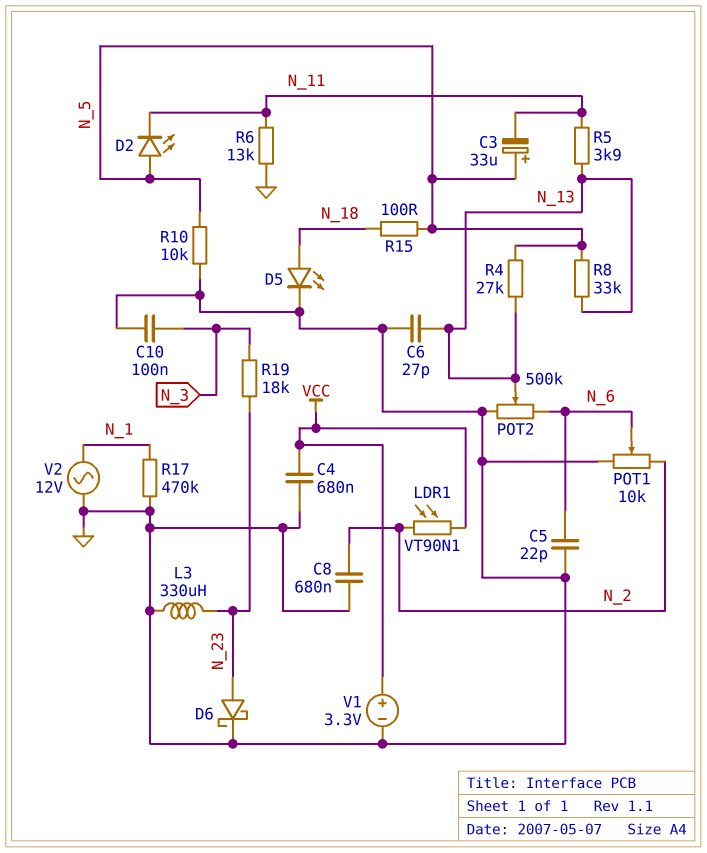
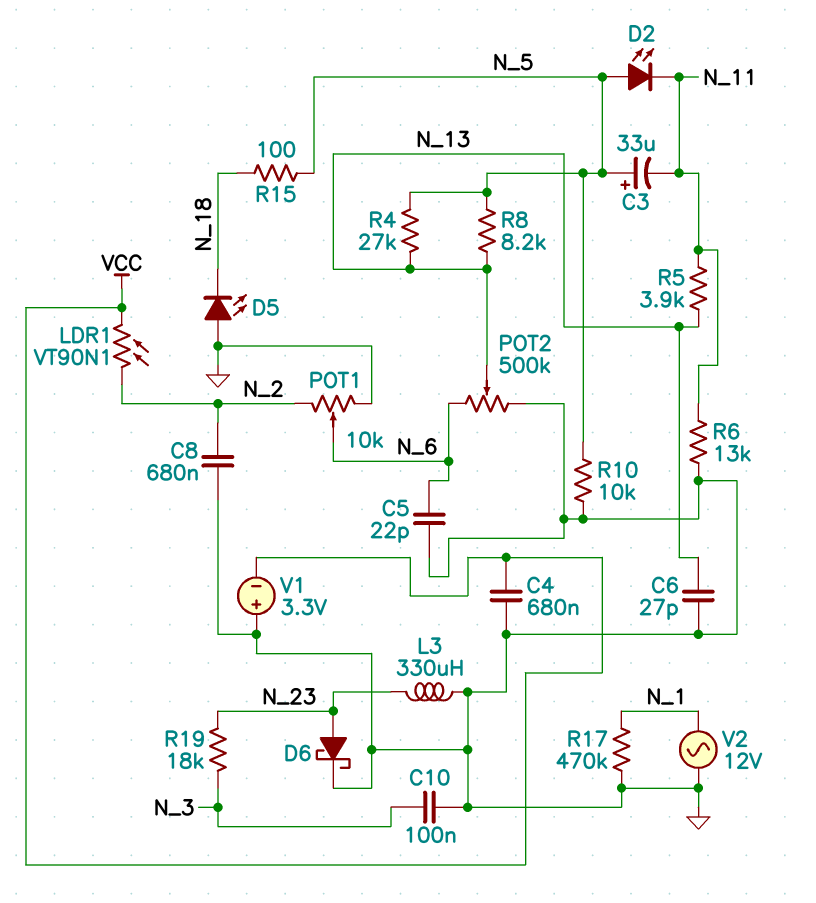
D5: LED (A N_18, K GND) -> LED (A GND, K N_18)
R8: 33k (N_5, N_13) -> 8.2k (N_5, N_13)
V1: 3.3V (plus VCC, minus GND) -> 3.3V (plus GND, minus VCC)

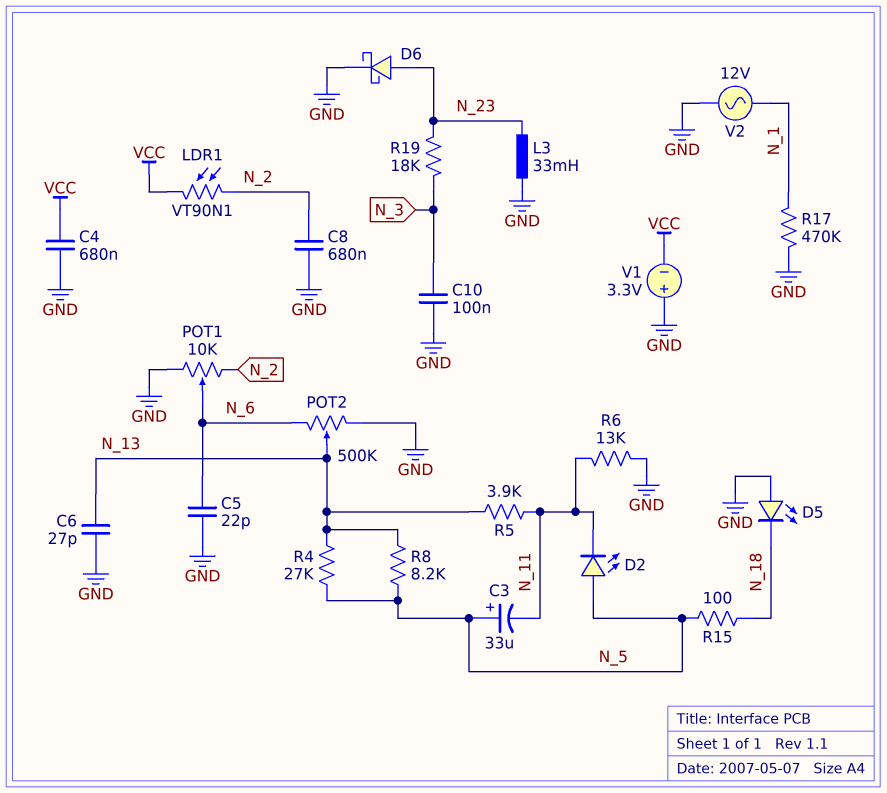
L3: 330uH (GND, N_23) -> 33mH (GND, N_23)
R10: 10k (GND, N_5) -> none

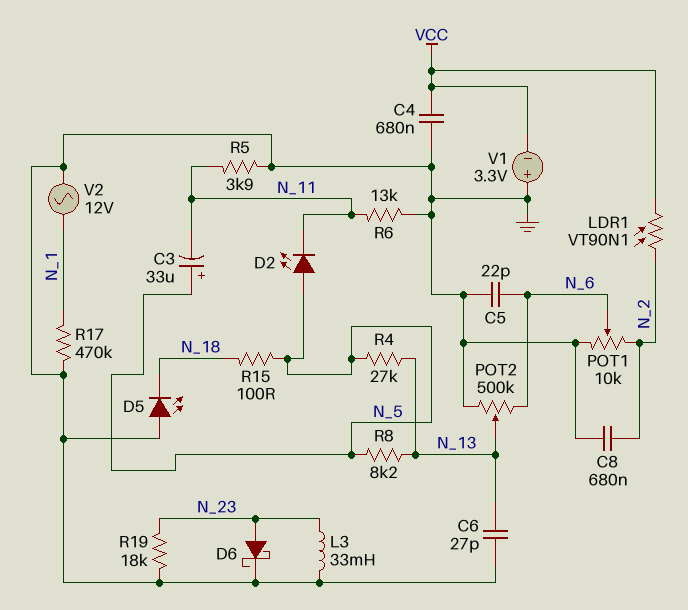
C10: 100nF (GND, N_3) -> none
R5: 3.9k (N_11, N_13) -> 3.9k (GND, N_11)
R19: 18k (N_3, N_23) -> 18k (GND, N_23)

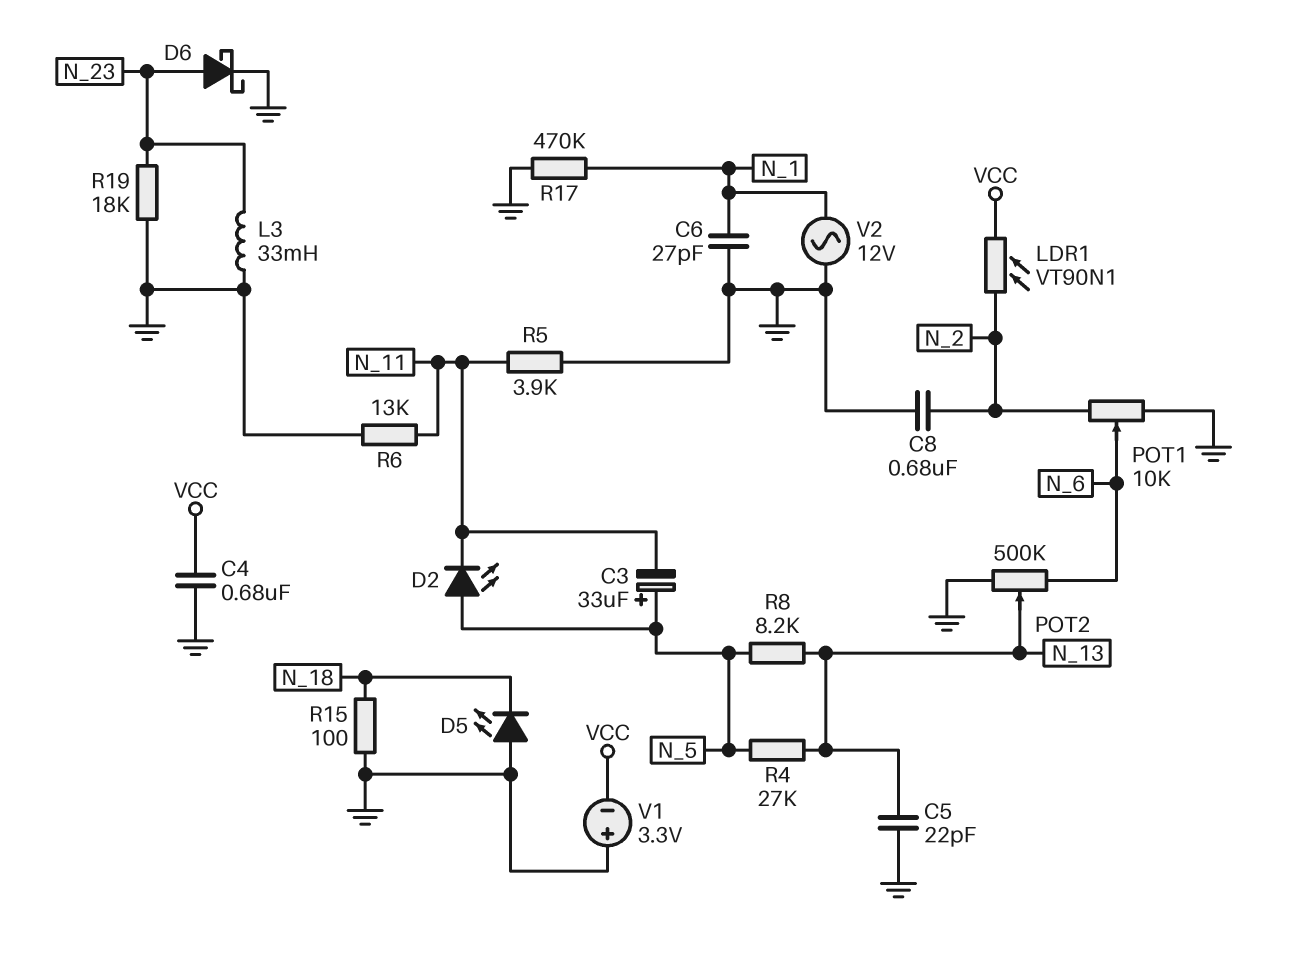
C5: 22pF (GND, N_6) -> 22pF (GND, N_13)
C6: 27pF (GND, N_13) -> 27pF (GND, N_1)
R15: 100 (N_5, N_18) -> 100 (GND, N_18)

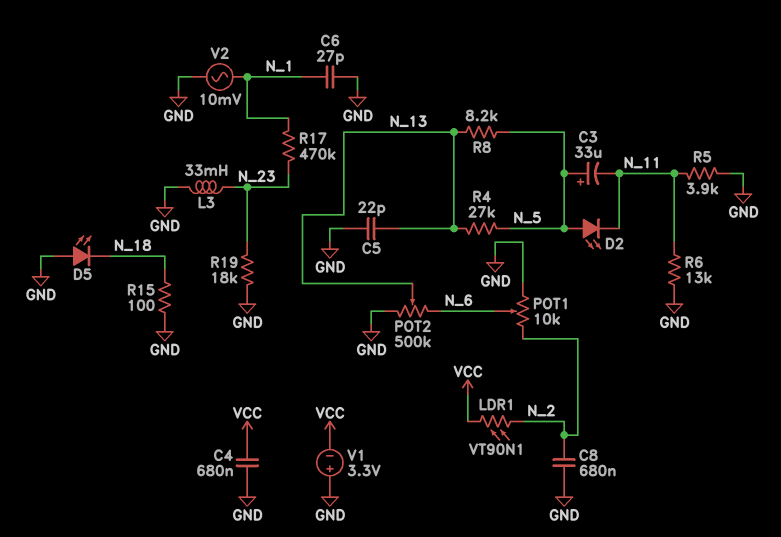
D6: schottky (A N_23, K GND) -> none
R17: 470k (GND, N_1) -> 470k (N_1, N_23)
V2: AC 12V (GND, N_1) -> AC 10mV (GND, N_1)

